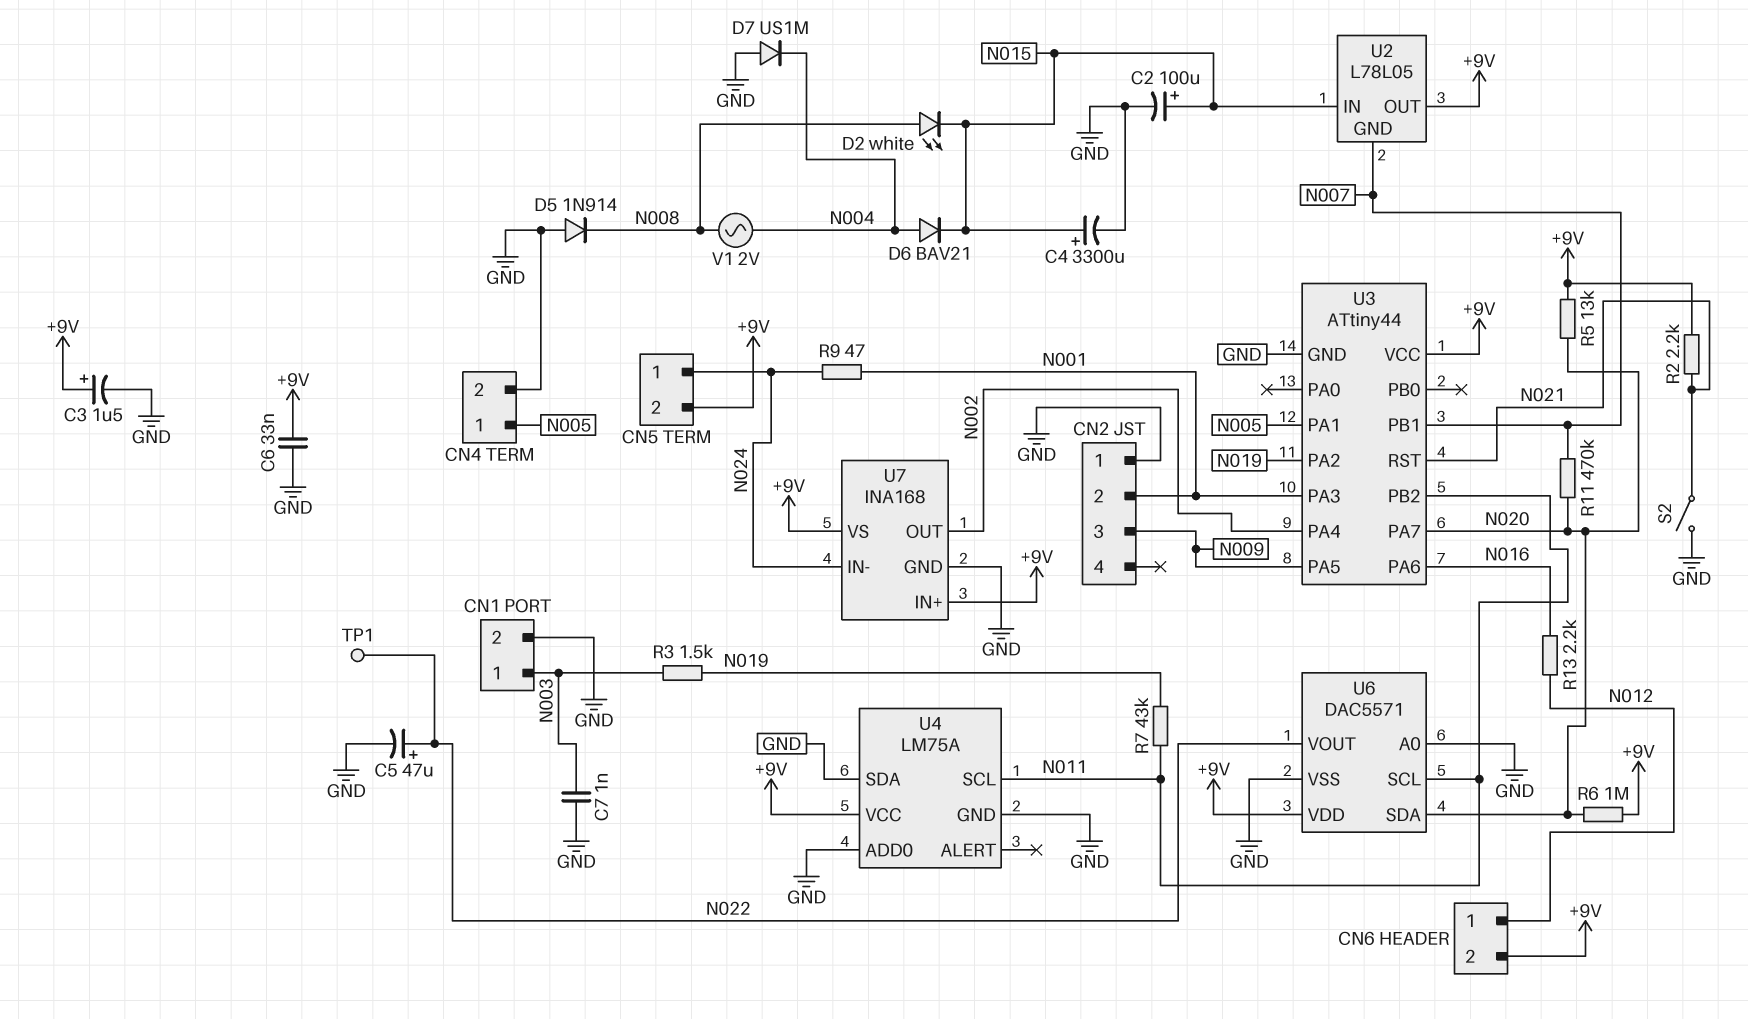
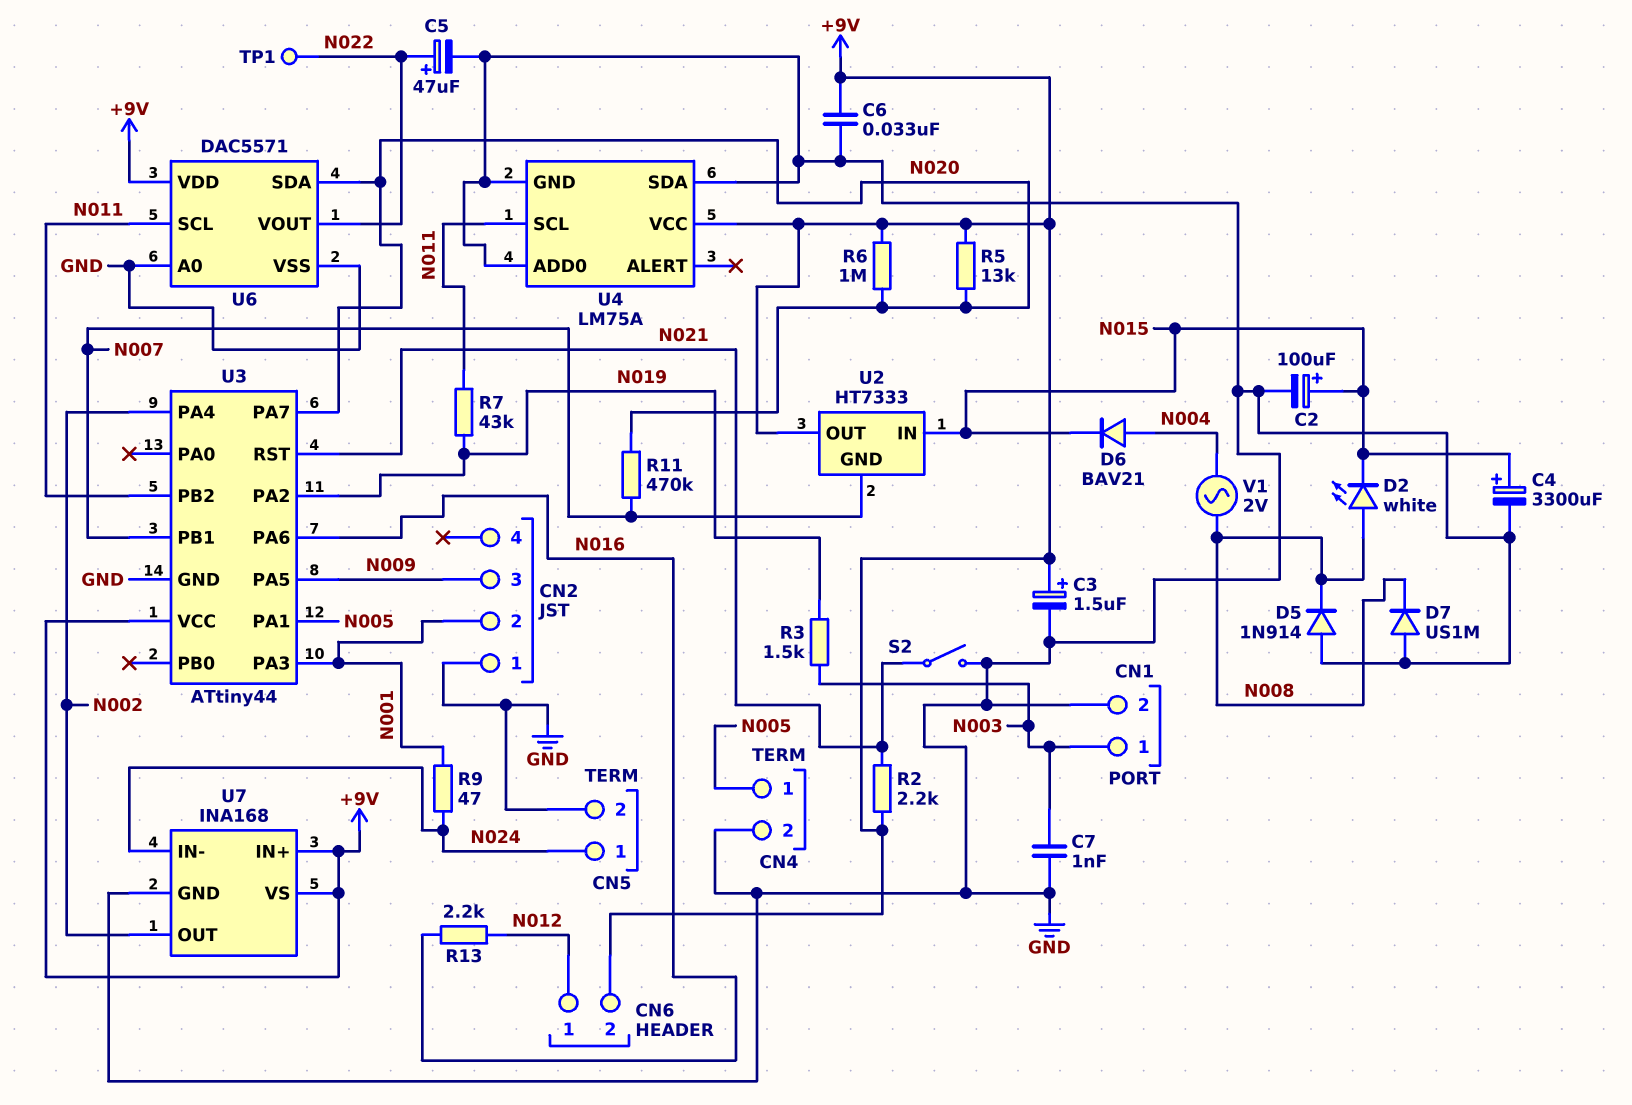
CN5 pin 2: +9V -> GND
D7: diode US1M (A GND, K N004) -> diode US1M (A GND, K N008)
U2: L78L05 -> HT7333

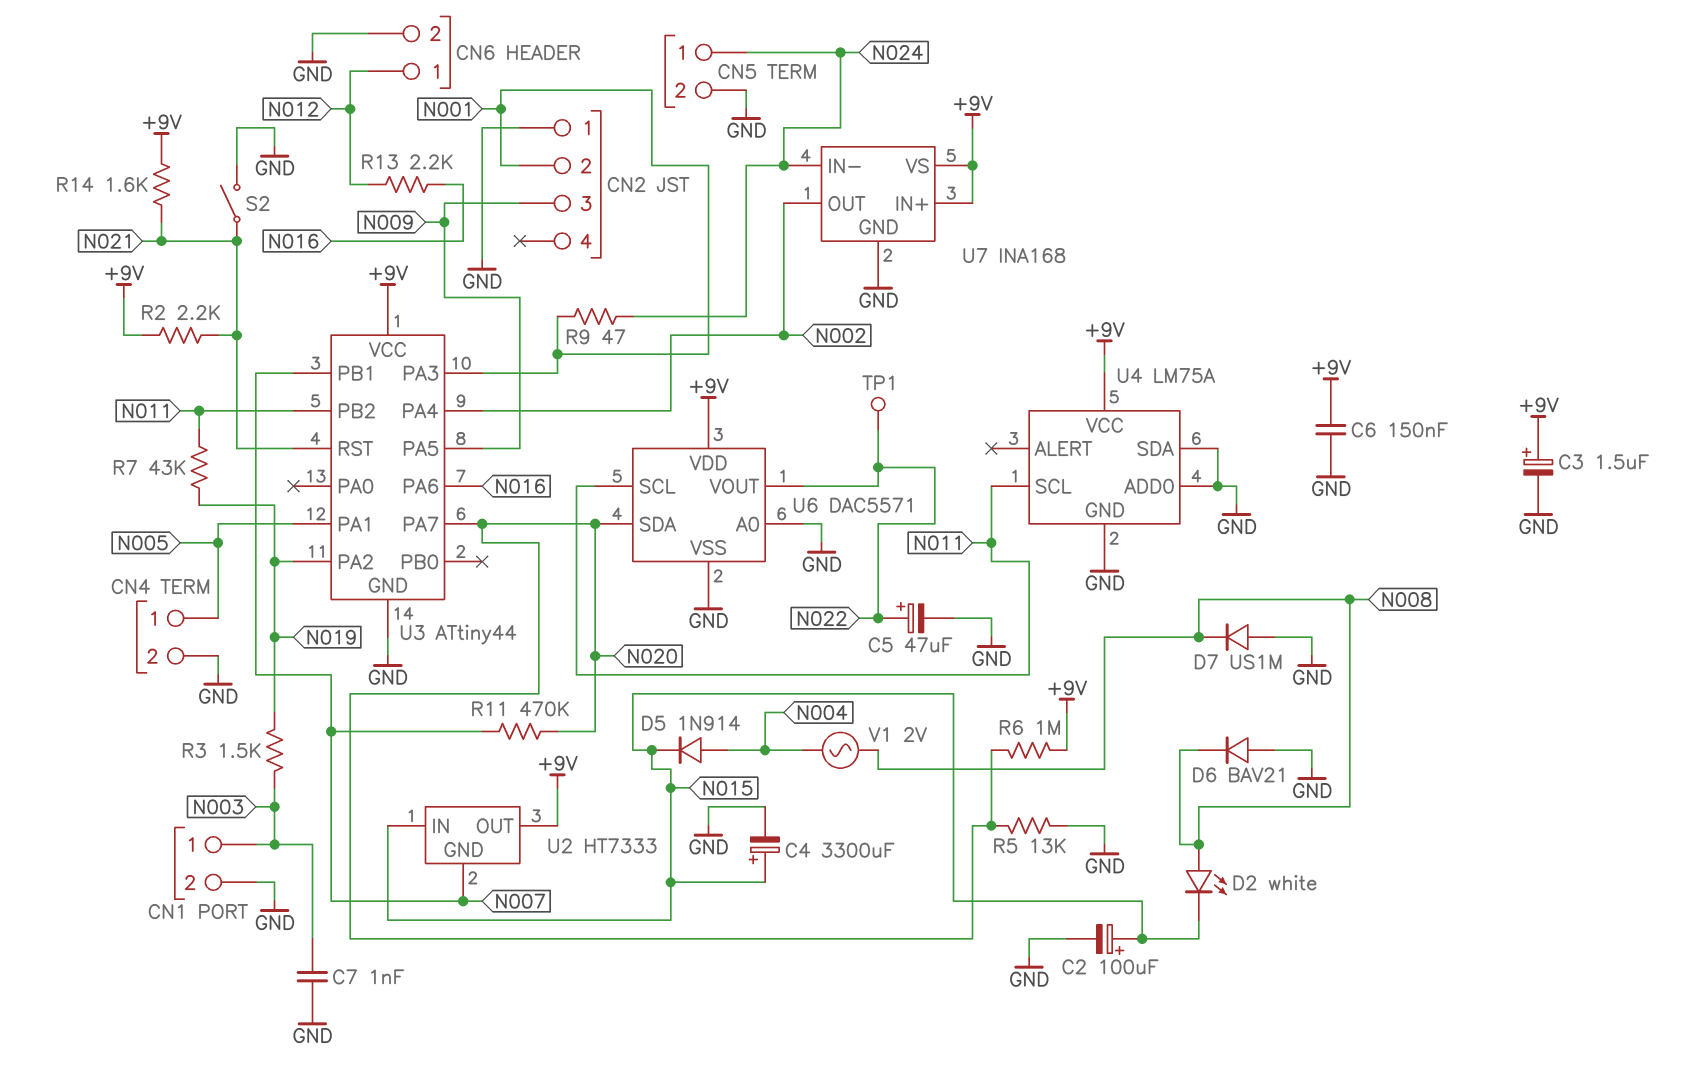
C6: 33nF (+9V, GND) -> 150nF (+9V, GND)
CN6 pin 2: +9V -> GND
D5: diode 1N914 (A GND, K N008) -> diode 1N914 (A N004, K N015)
D6: diode BAV21 (A N004, K N015) -> diode BAV21 (A GND, K N008)
R5: 13k (+9V, N020) -> 13k (GND, N020)
R14: none -> 1.6k (+9V, N021)

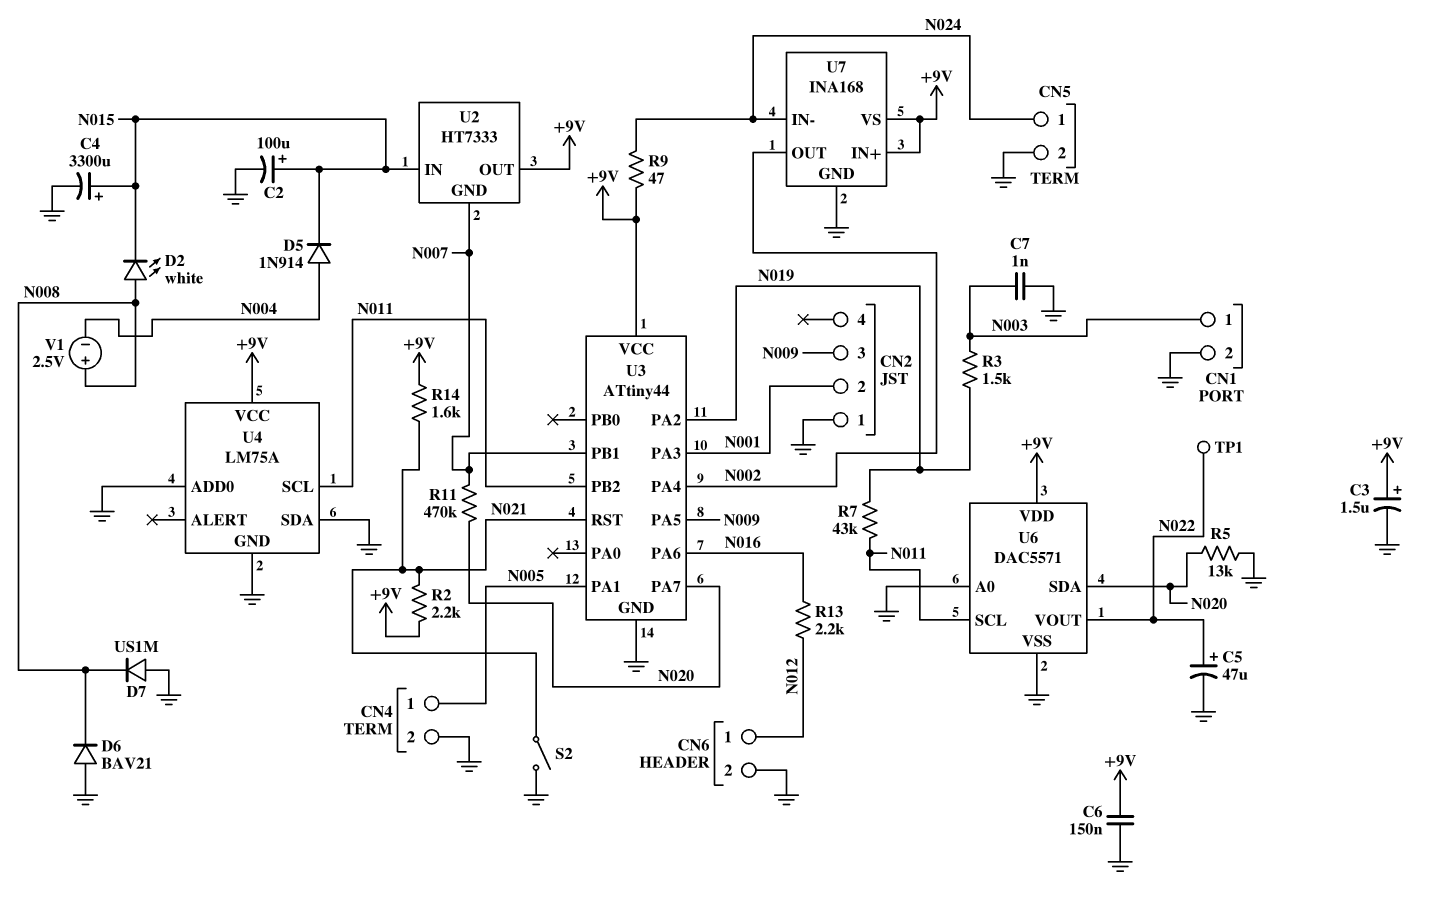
R6: 1M (+9V, N020) -> none
R9: 47 (N001, N024) -> 47 (+9V, N024)
V1: AC 2V (N004, N008) -> 2.5V (plus N008, minus N004)

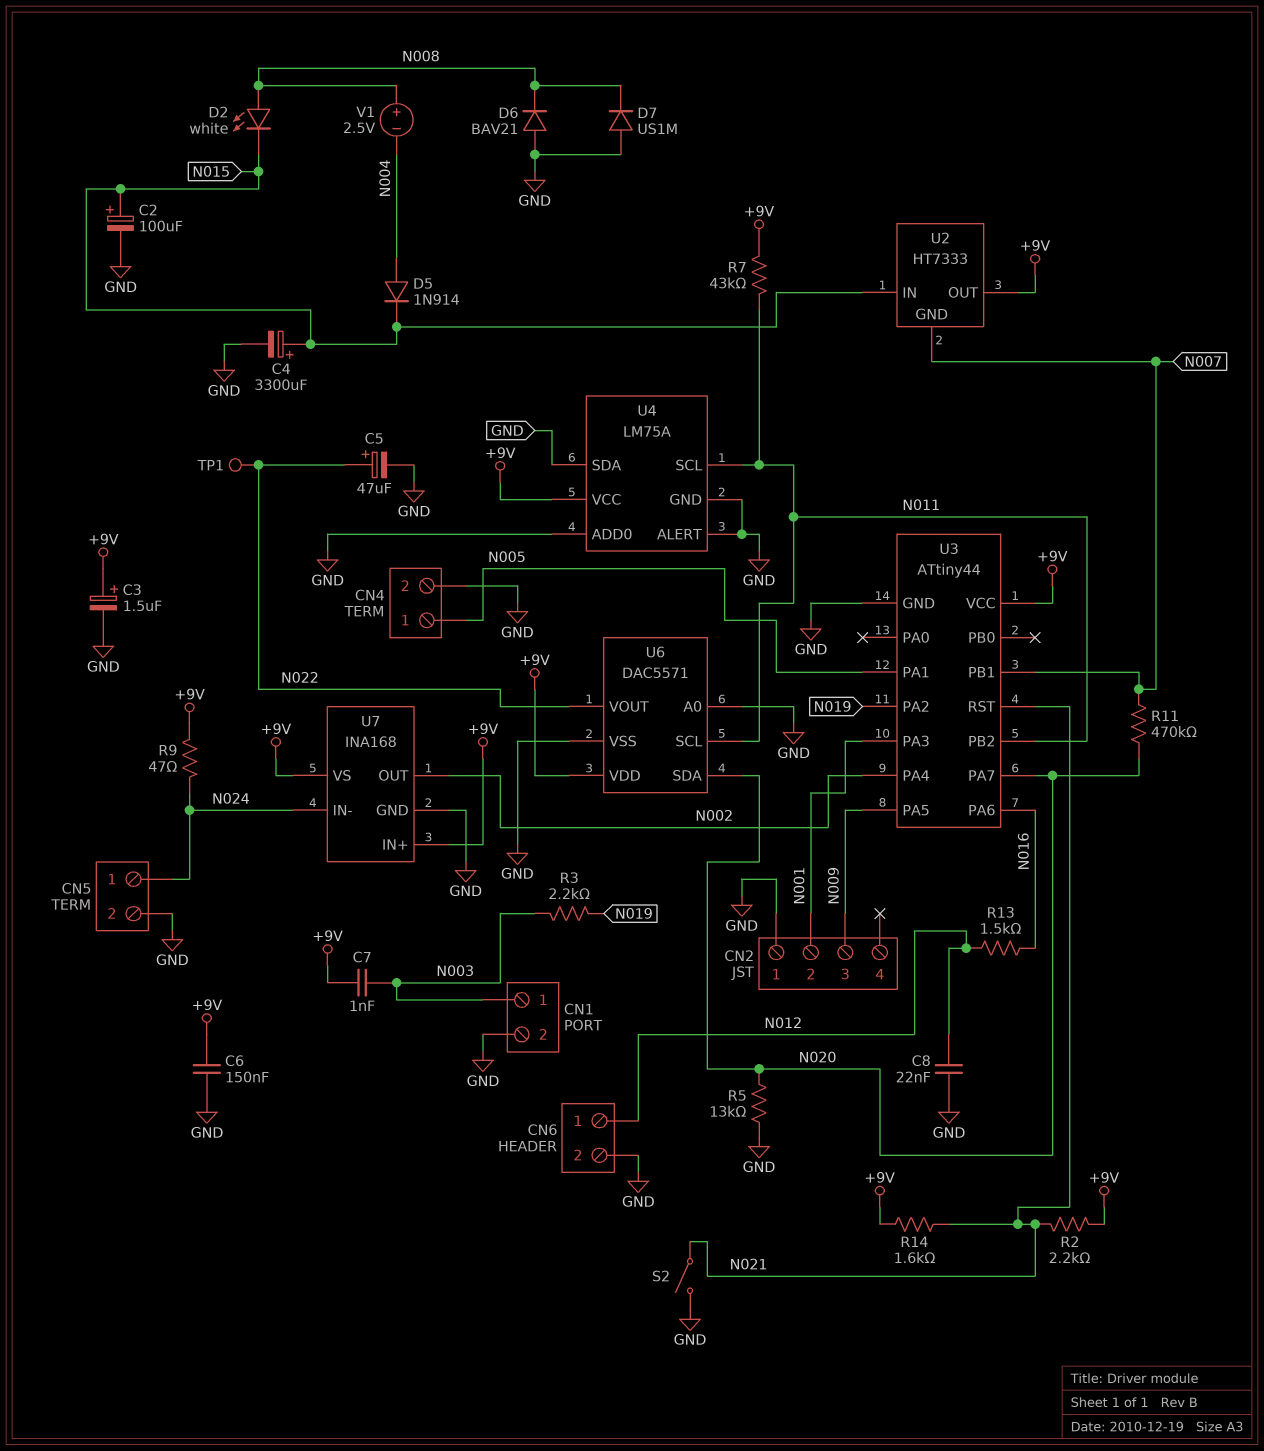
C7: 1nF (GND, N003) -> 1nF (+9V, N003)
C8: none -> 22nF (GND, N012)
R3: 1.5k (N003, N019) -> 2.2k (N003, N019)
R7: 43k (N011, N019) -> 43k (+9V, N011)
R13: 2.2k (N012, N016) -> 1.5k (N012, N016)
U4 pin ALERT: none -> GND

